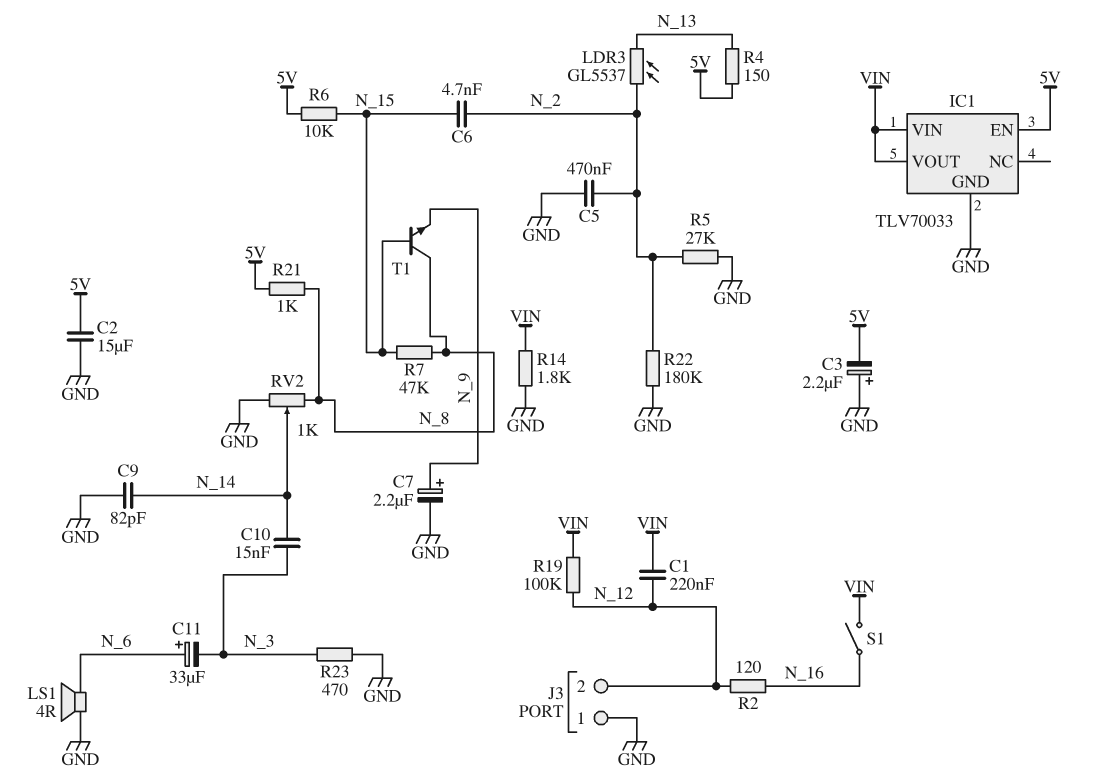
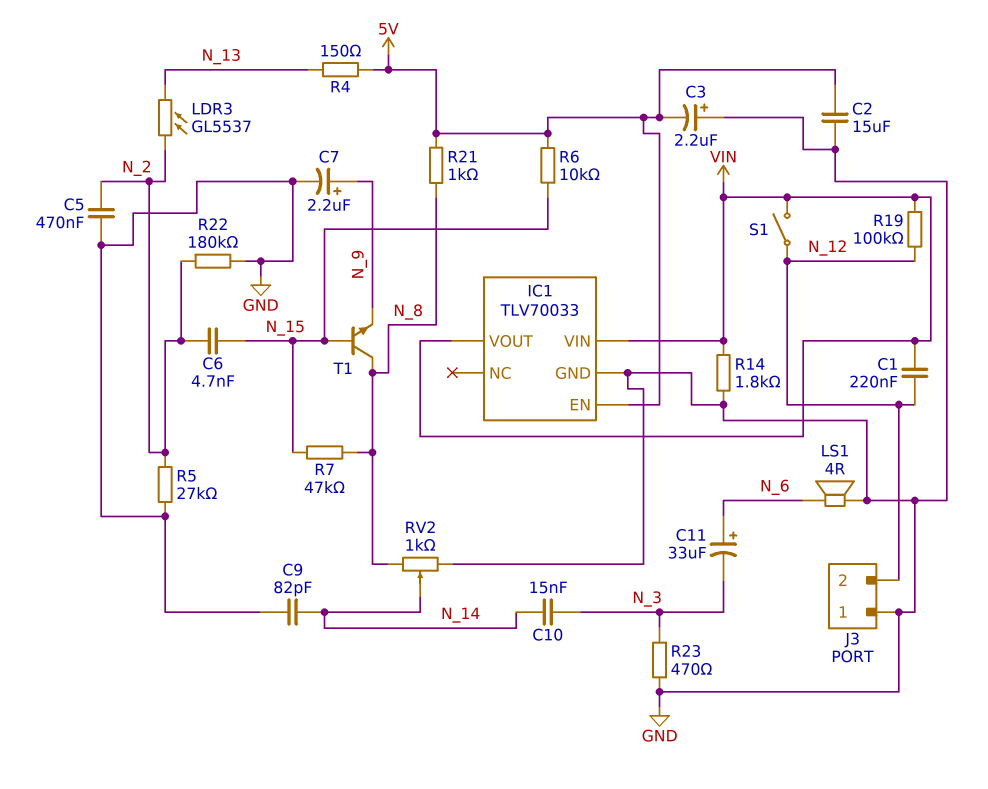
R2: 120 (N_12, N_16) -> none
S1: switch (N_16, VIN) -> switch (N_12, VIN)

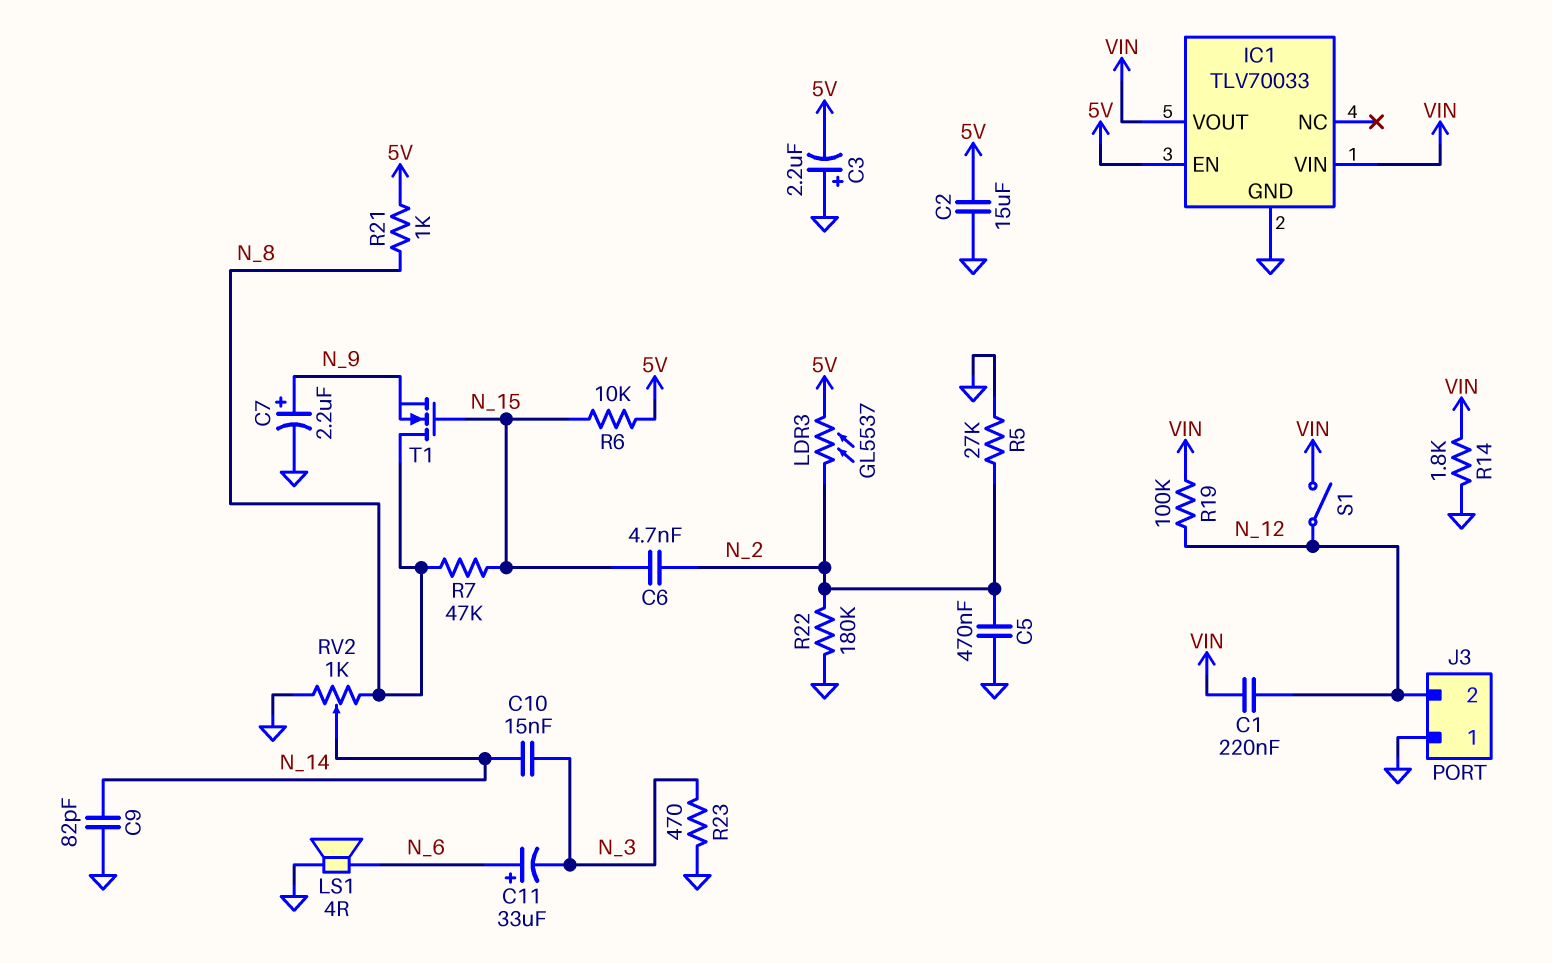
LDR3: GL5537 (N_2, N_13) -> GL5537 (5V, N_2)
R4: 150 (5V, N_13) -> none
T1: NPN (B N_15, C N_8, E N_9) -> NMOS (G N_15, D N_8, S N_9)

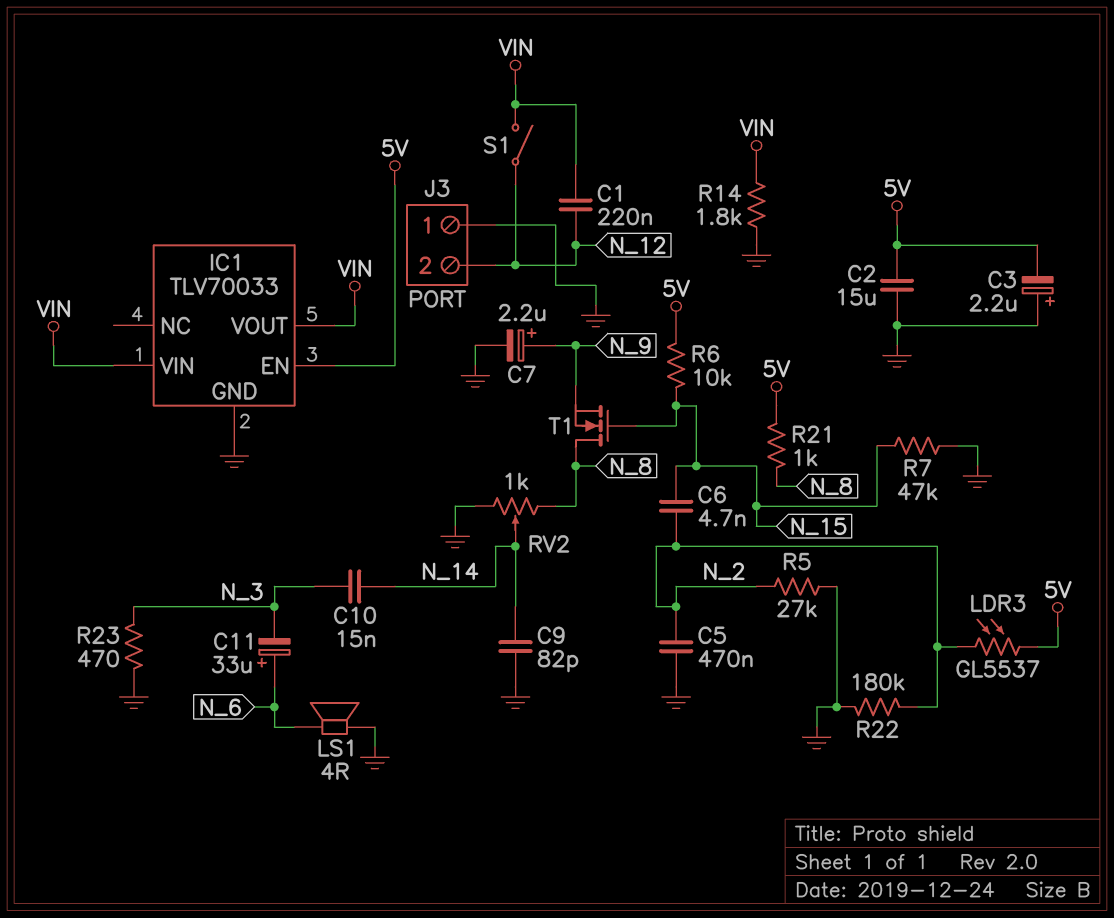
R7: 47k (N_8, N_15) -> 47k (GND, N_15)
R19: 100k (N_12, VIN) -> none

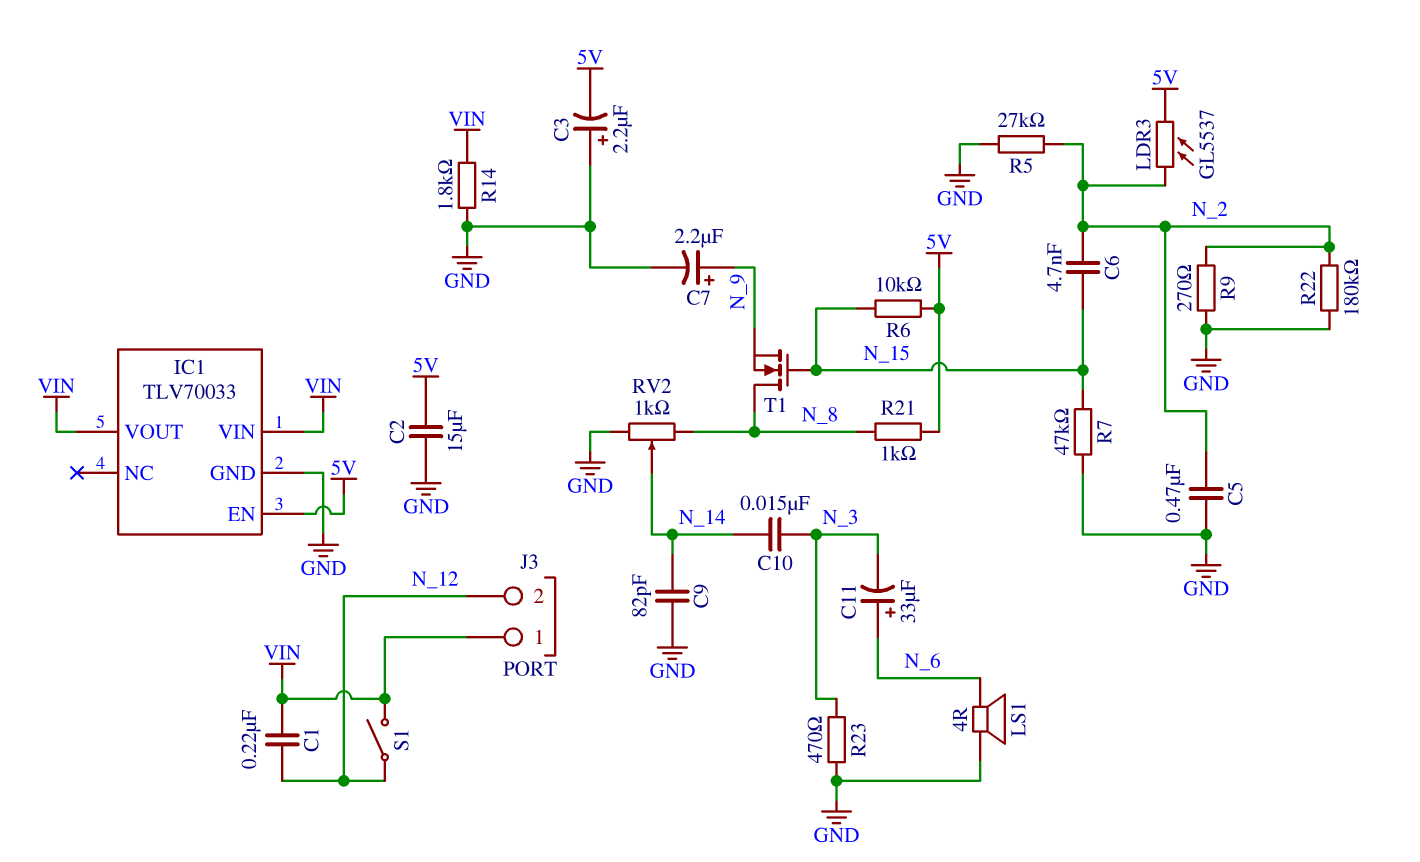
J3 pin 1: GND -> VIN
R9: none -> 270 (GND, N_2)

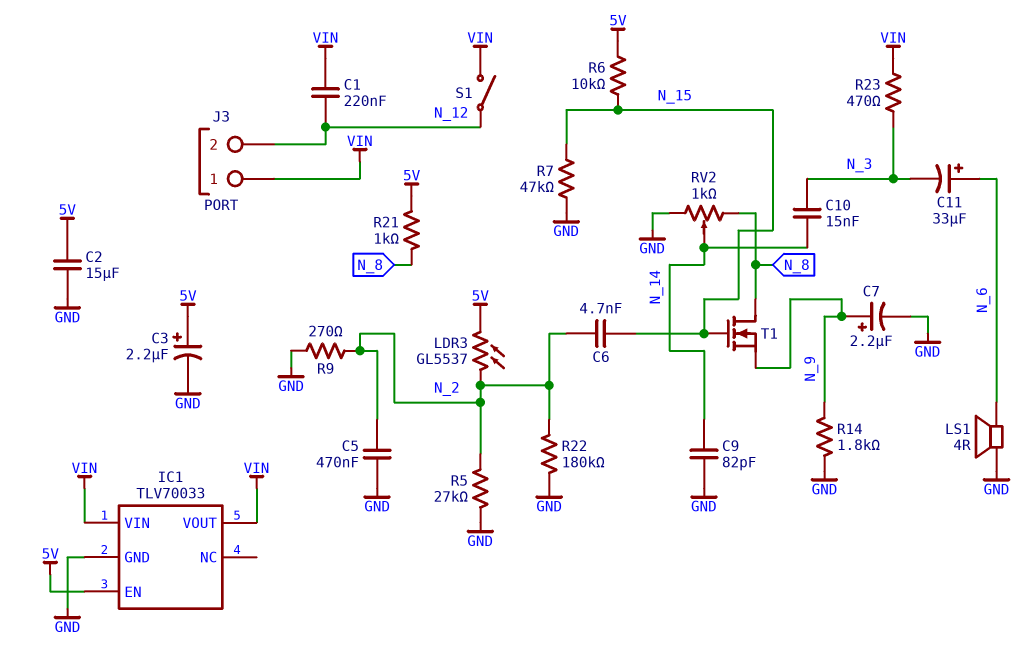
C3: 2.2uF (plus GND, minus 5V) -> 2.2uF (plus 5V, minus GND)
R14: 1.8k (GND, VIN) -> 1.8k (GND, N_9)
R23: 470 (GND, N_3) -> 470 (N_3, VIN)

